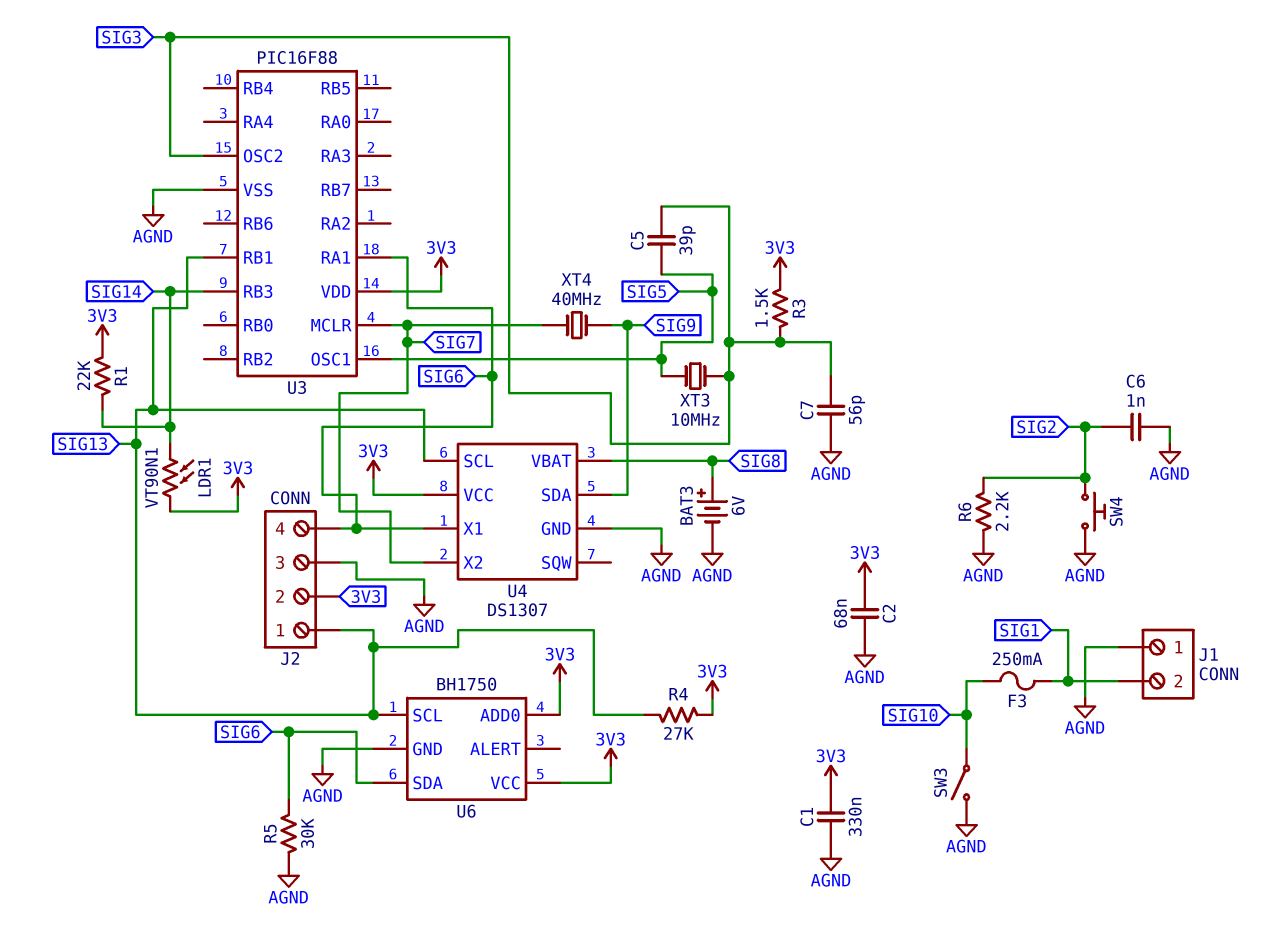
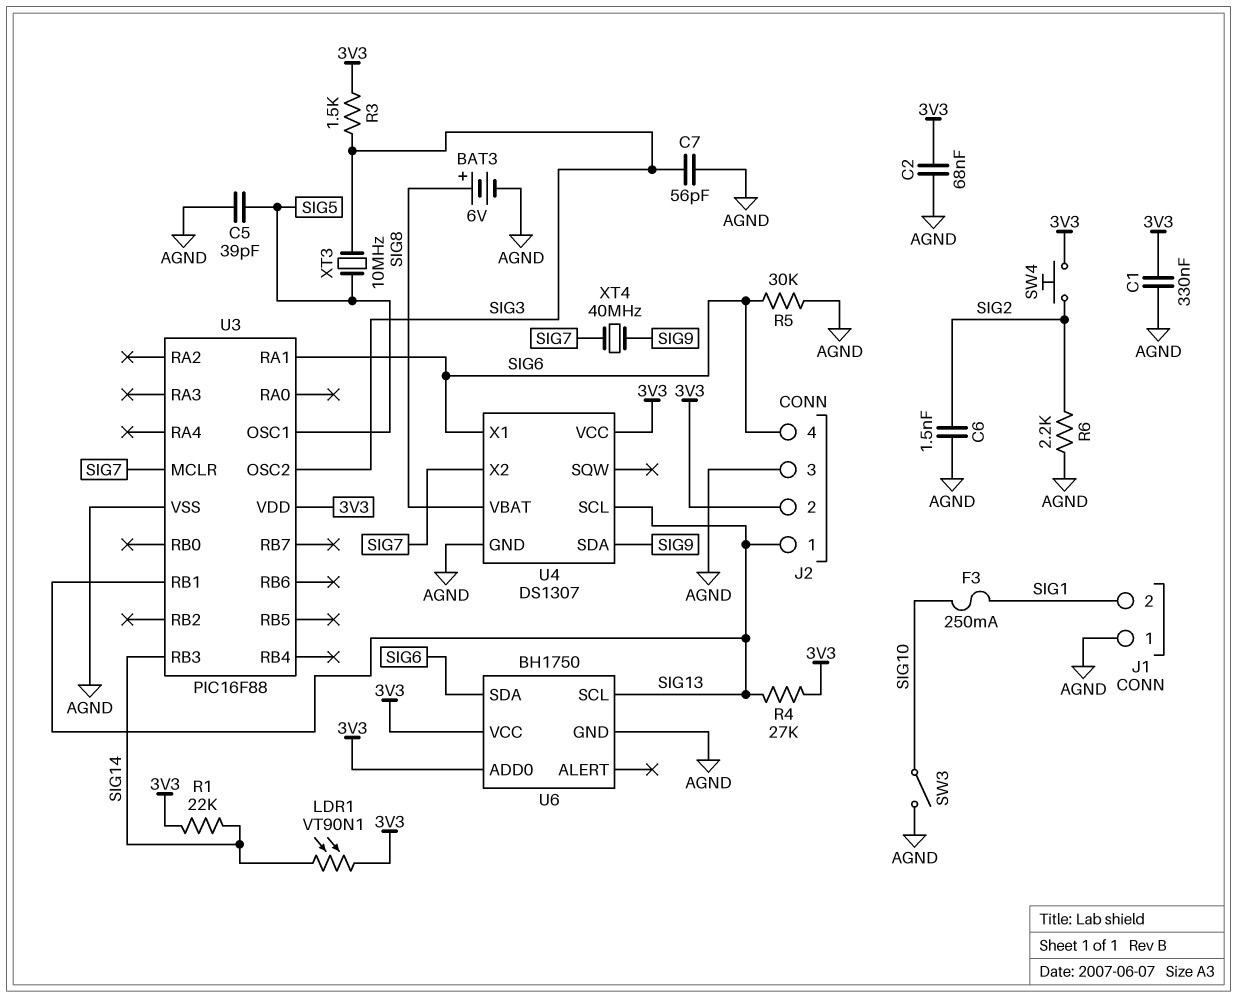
C5: 39pF (SIG3, SIG5) -> 39pF (AGND, SIG5)
C6: 1nF (AGND, SIG2) -> 1.5nF (AGND, SIG2)
SW4: button (AGND, SIG2) -> button (3V3, SIG2)

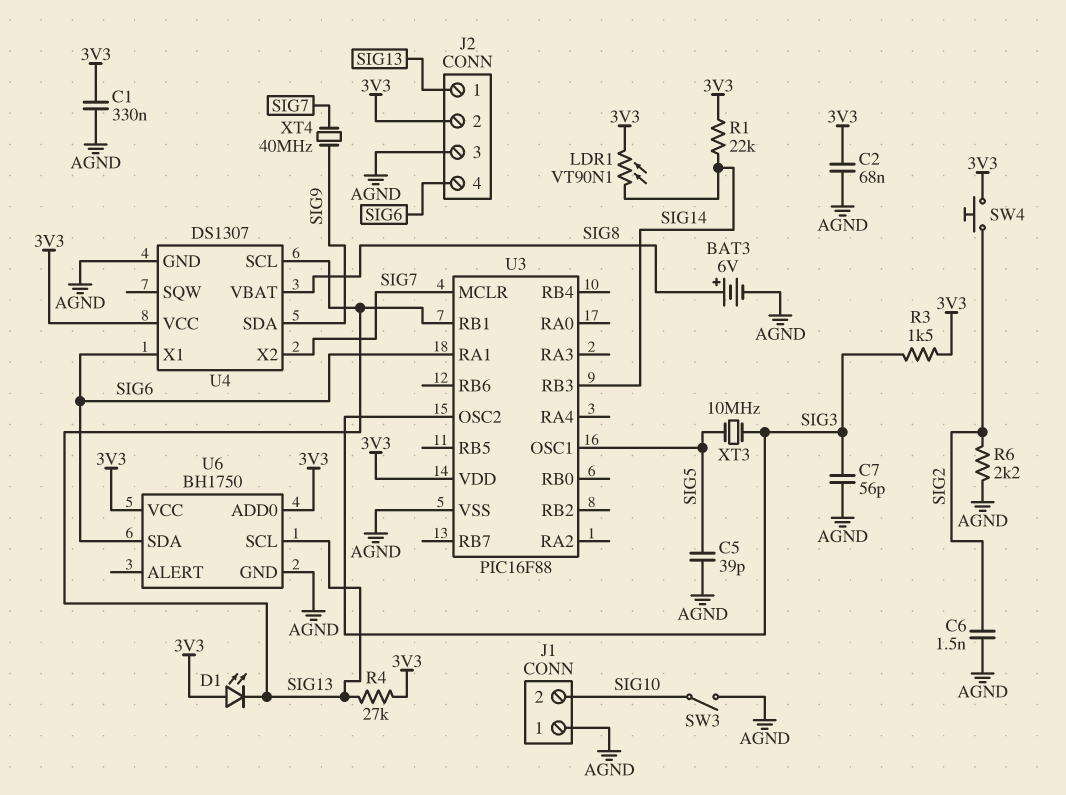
D1: none -> LED (A 3V3, K SIG13)
F3: 250mA (SIG1, SIG10) -> none
J1 pin 2: SIG1 -> SIG10
R5: 30k (AGND, SIG6) -> none

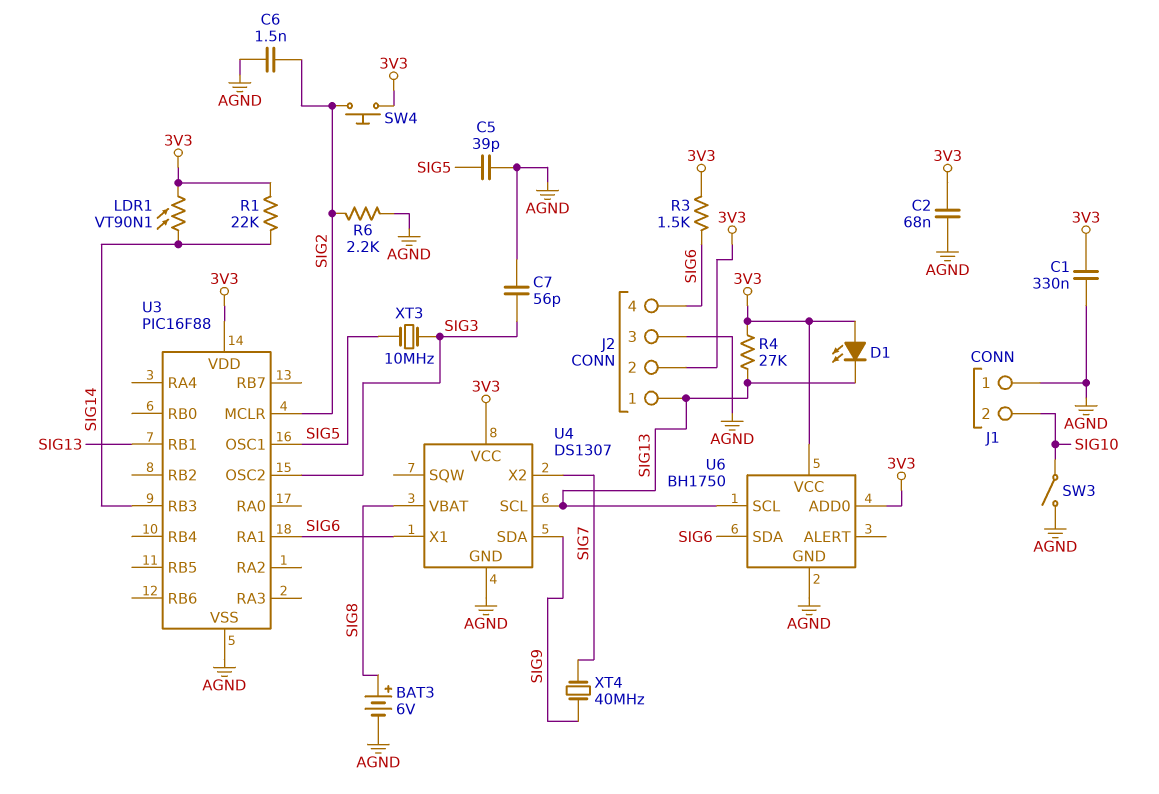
R3: 1.5k (3V3, SIG3) -> 1.5k (3V3, SIG6)
U3 pin MCLR: SIG7 -> SIG2

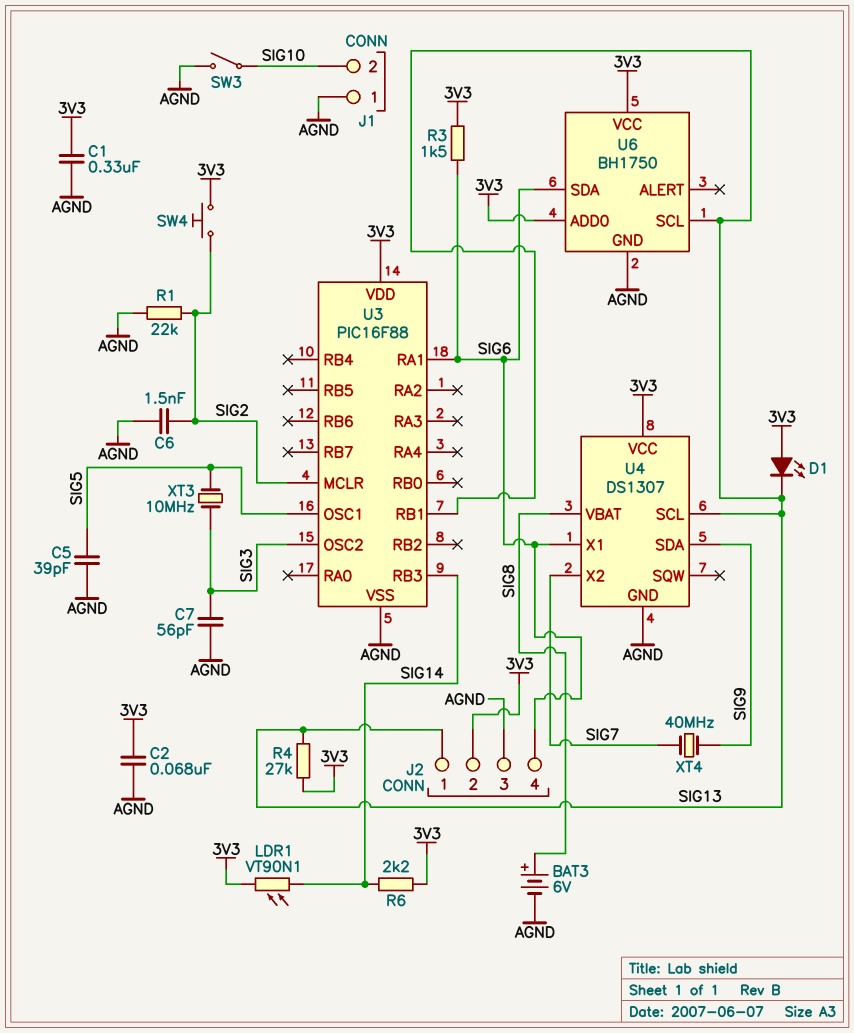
R1: 22k (3V3, SIG14) -> 22k (AGND, SIG2)
R6: 2.2k (AGND, SIG2) -> 2.2k (3V3, SIG14)

